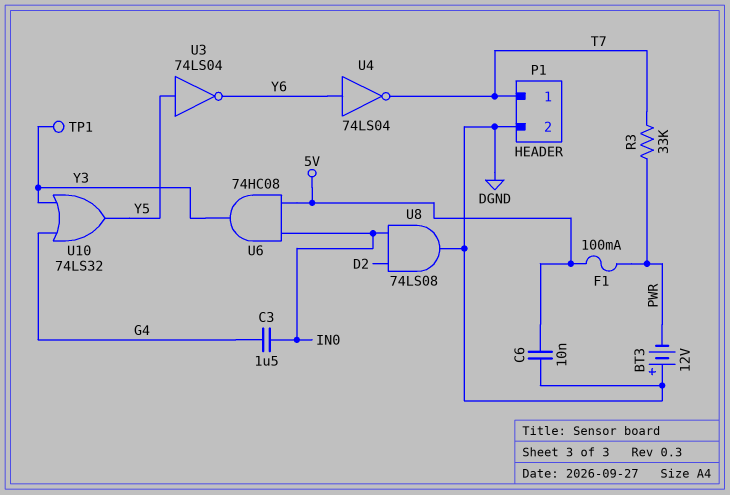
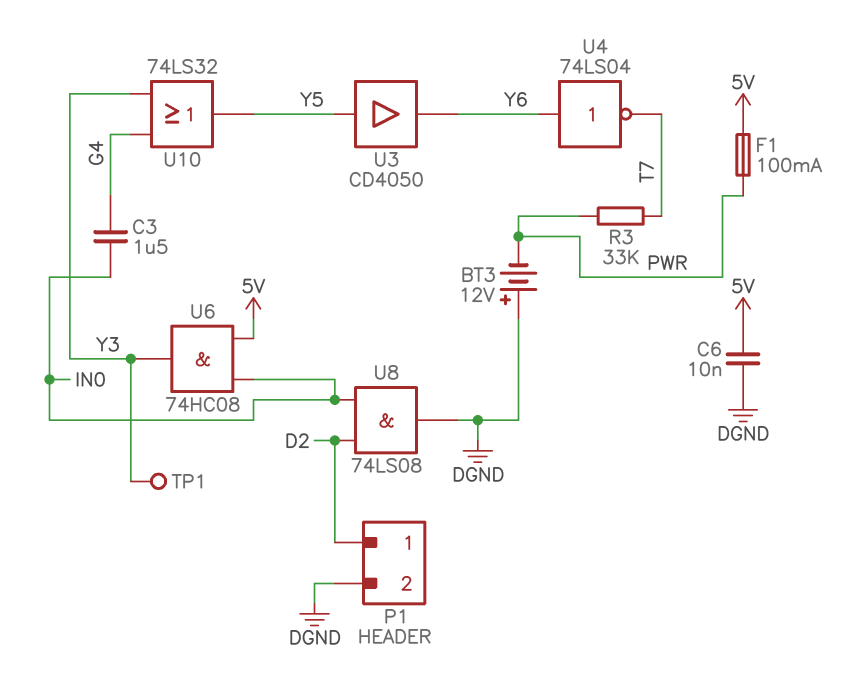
P1 pin 1: T7 -> D2
U3: NOT 74LS04 (in Y5, out Y6) -> buffer CD4050 (in Y5, out Y6)

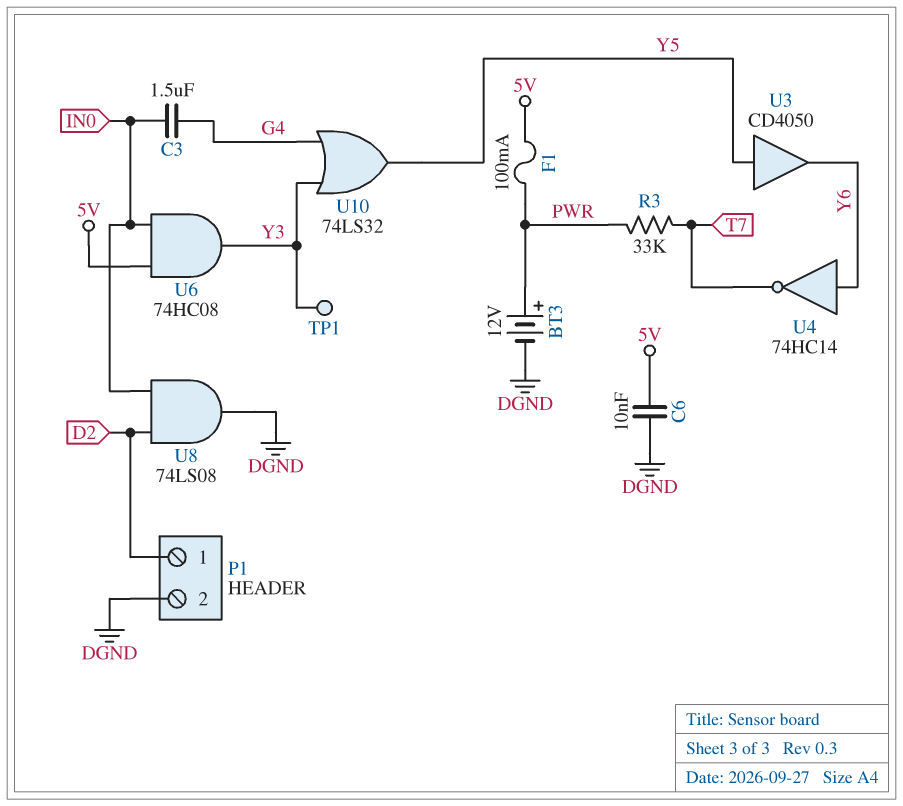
BT3: 12V (plus DGND, minus PWR) -> 12V (plus PWR, minus DGND)
U4: NOT 74LS04 (in Y6, out T7) -> NOT 74HC14 (in Y6, out T7)

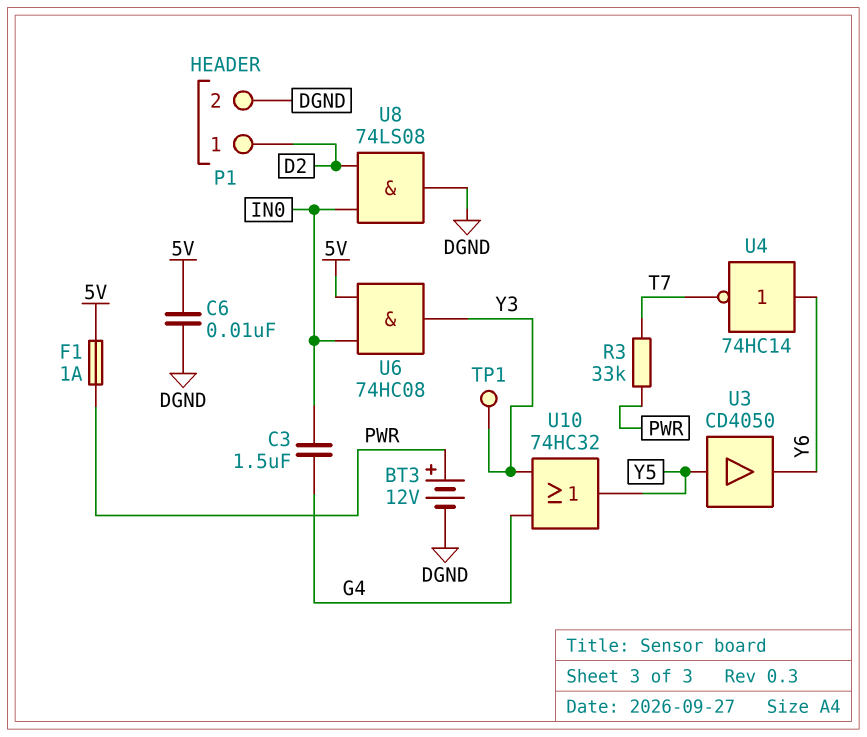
F1: 100mA (5V, PWR) -> 1A (5V, PWR)
U10: OR 74LS32 (in G4, in Y3, out Y5) -> OR 74HC32 (in G4, in Y3, out Y5)

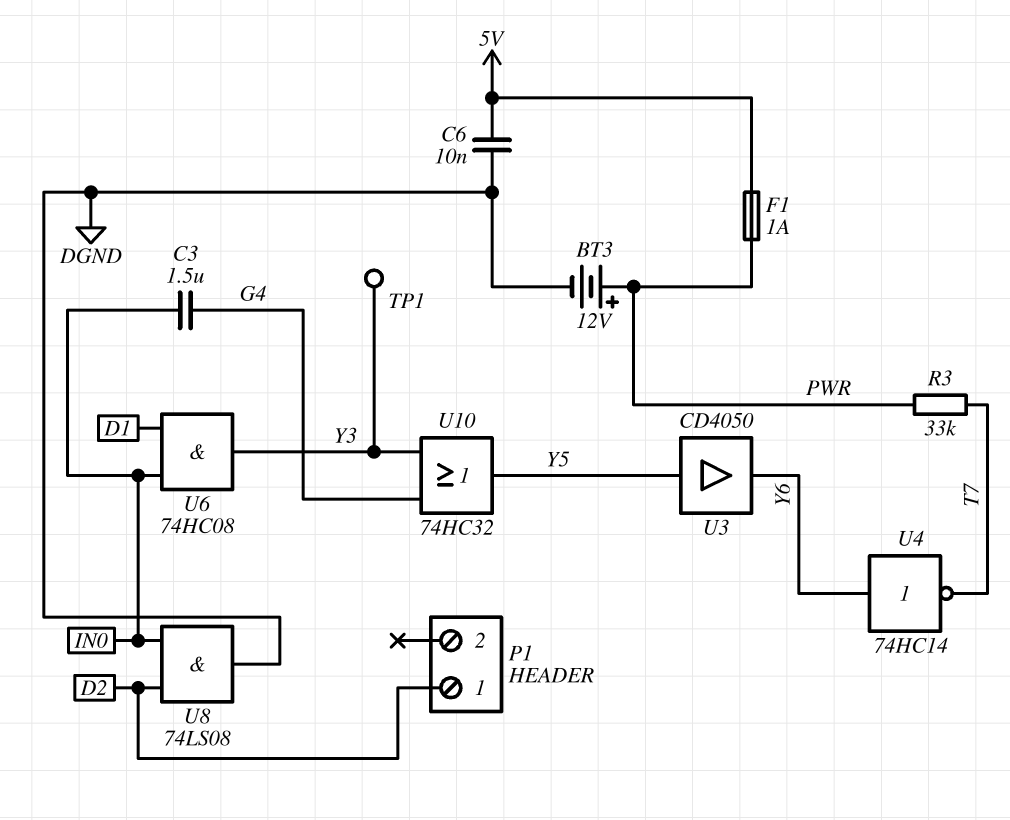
P1 pin 2: DGND -> none
U6: AND 74HC08 (in 5V, in IN0, out Y3) -> AND 74HC08 (in D1, in IN0, out Y3)

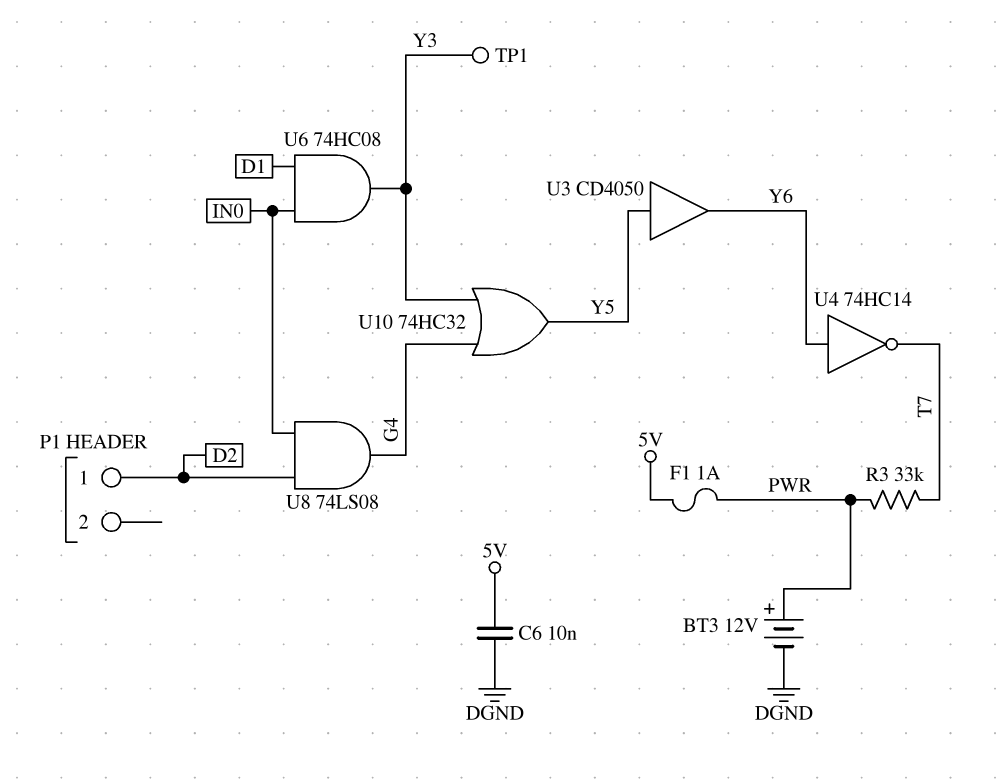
C3: 1.5uF (G4, IN0) -> none
U8: AND 74LS08 (in D2, in IN0, out DGND) -> AND 74LS08 (in D2, in IN0, out G4)

